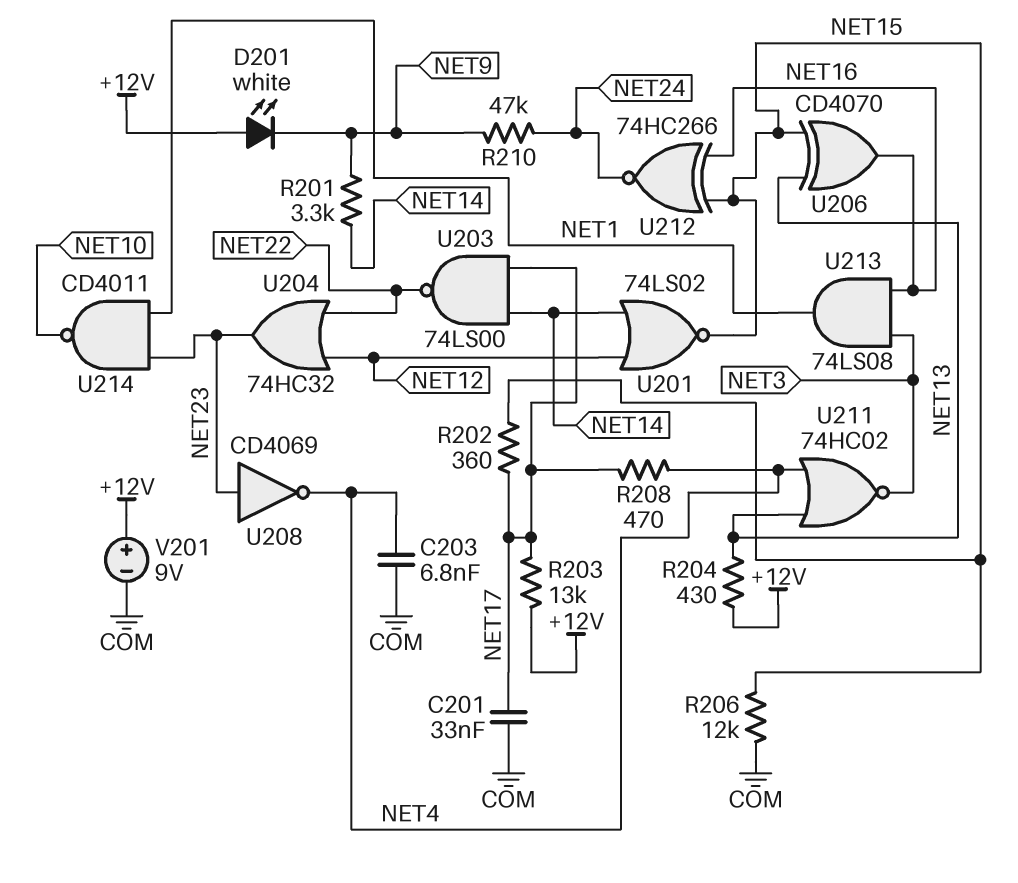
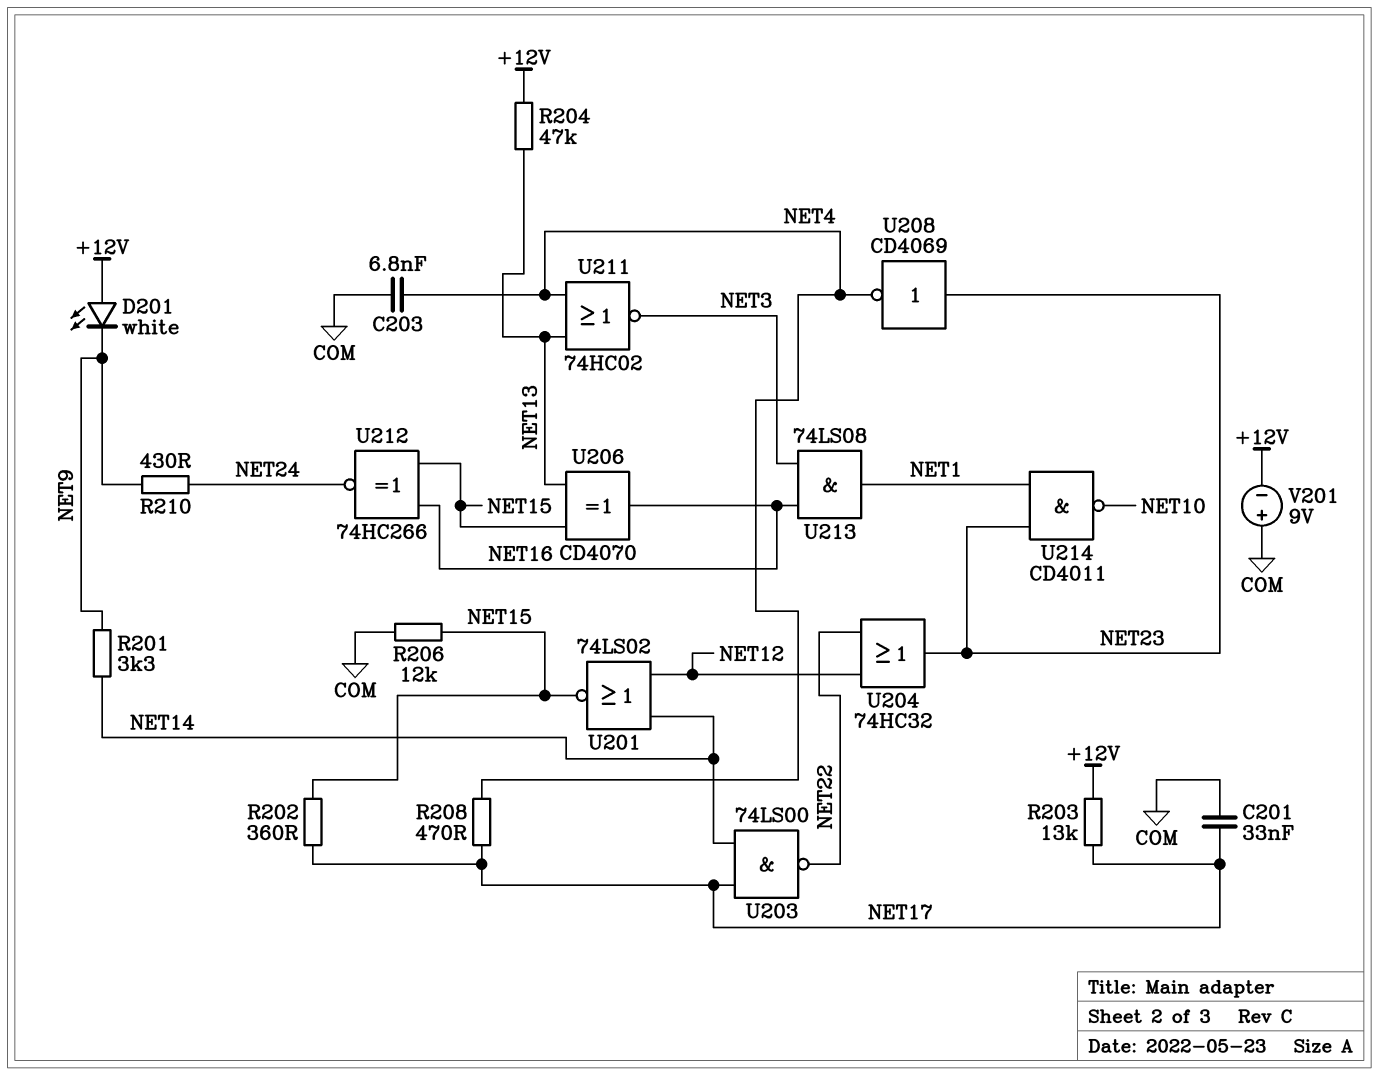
R204: 430 (+12V, NET13) -> 47k (+12V, NET13)
R210: 47k (NET9, NET24) -> 430 (NET9, NET24)
V201: 9V (plus +12V, minus COM) -> 9V (plus COM, minus +12V)

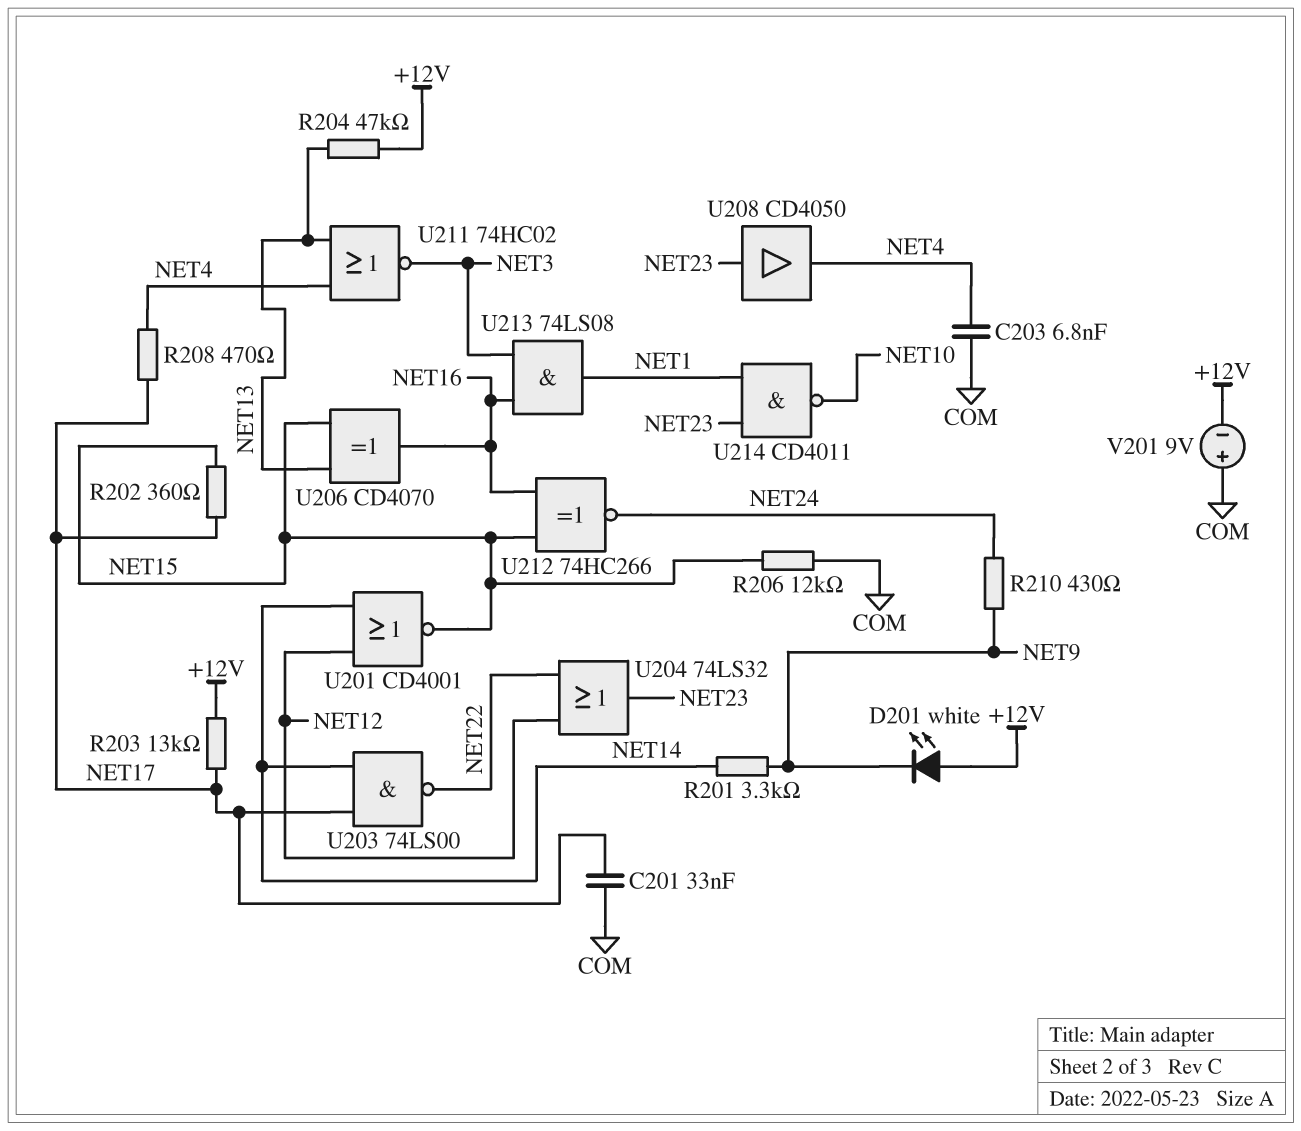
U201: NOR 74LS02 (in NET12, in NET14, out NET15) -> NOR CD4001 (in NET12, in NET14, out NET15)
U204: OR 74HC32 (in NET12, in NET22, out NET23) -> OR 74LS32 (in NET12, in NET22, out NET23)
U208: NOT CD4069 (in NET23, out NET4) -> buffer CD4050 (in NET23, out NET4)

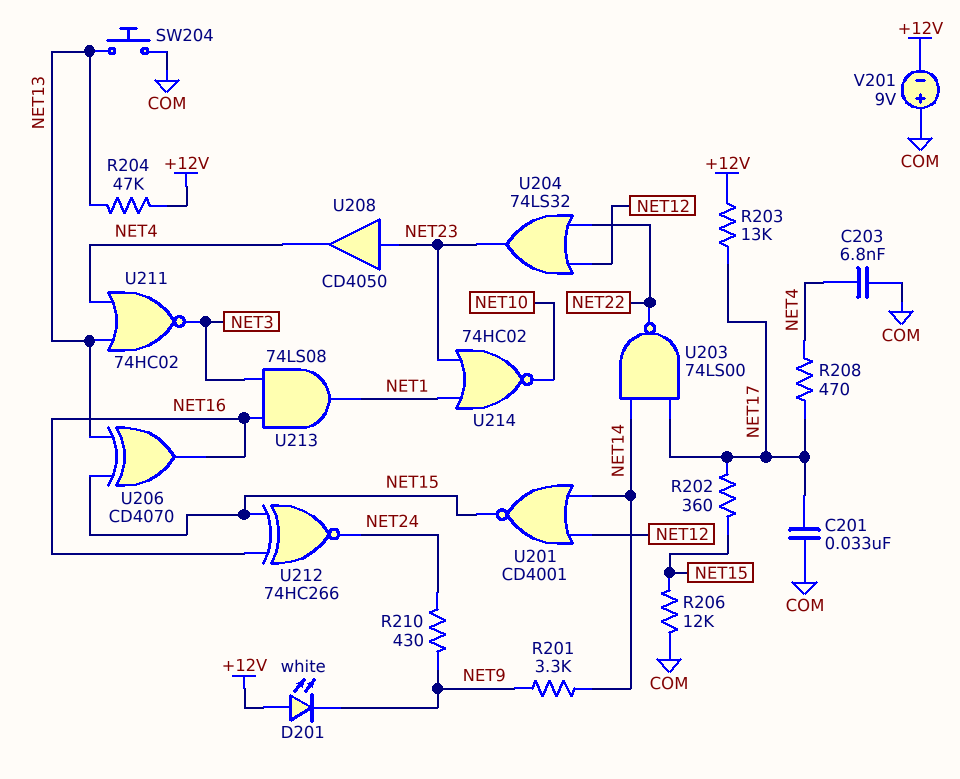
SW204: none -> button (COM, NET13)
U214: NAND CD4011 (in NET1, in NET23, out NET10) -> NOR 74HC02 (in NET1, in NET23, out NET10)

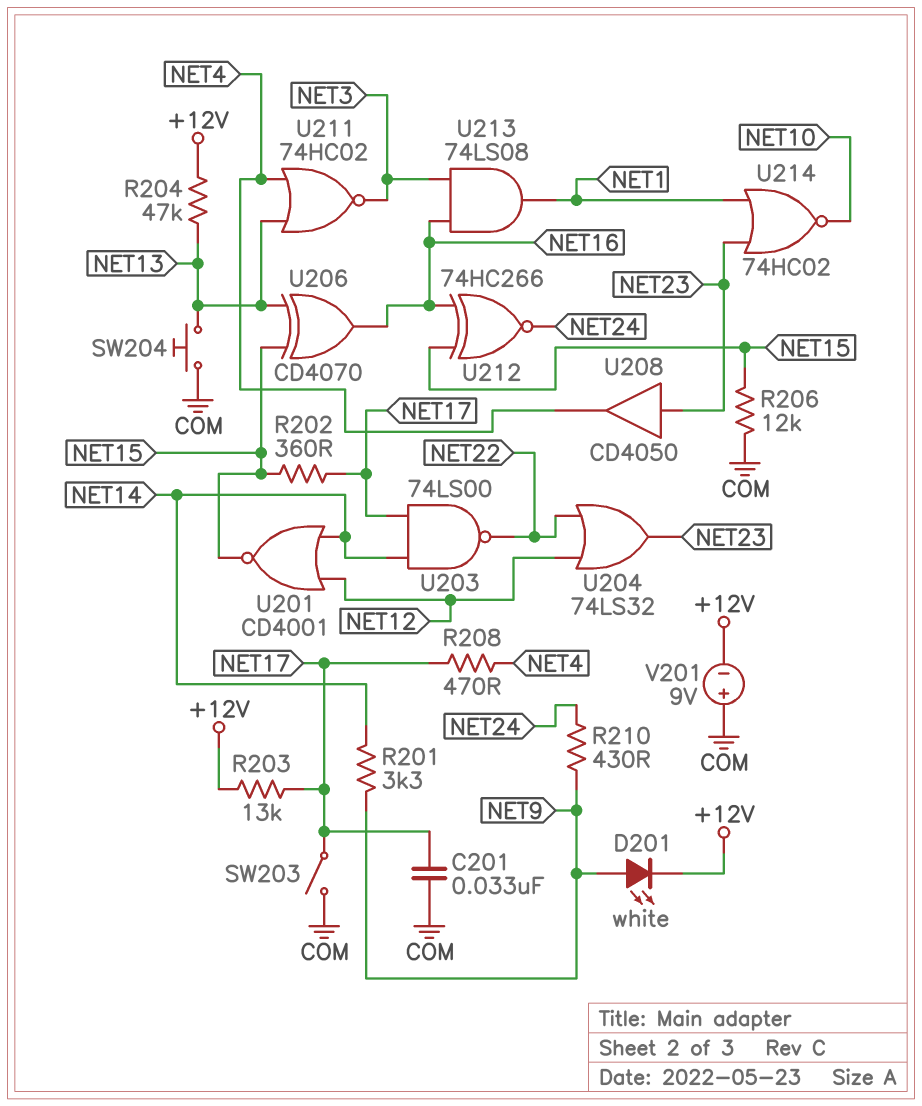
C203: 6.8nF (COM, NET4) -> none
D201: LED white (A +12V, K NET9) -> LED white (A NET9, K +12V)
SW203: none -> switch (COM, NET17)

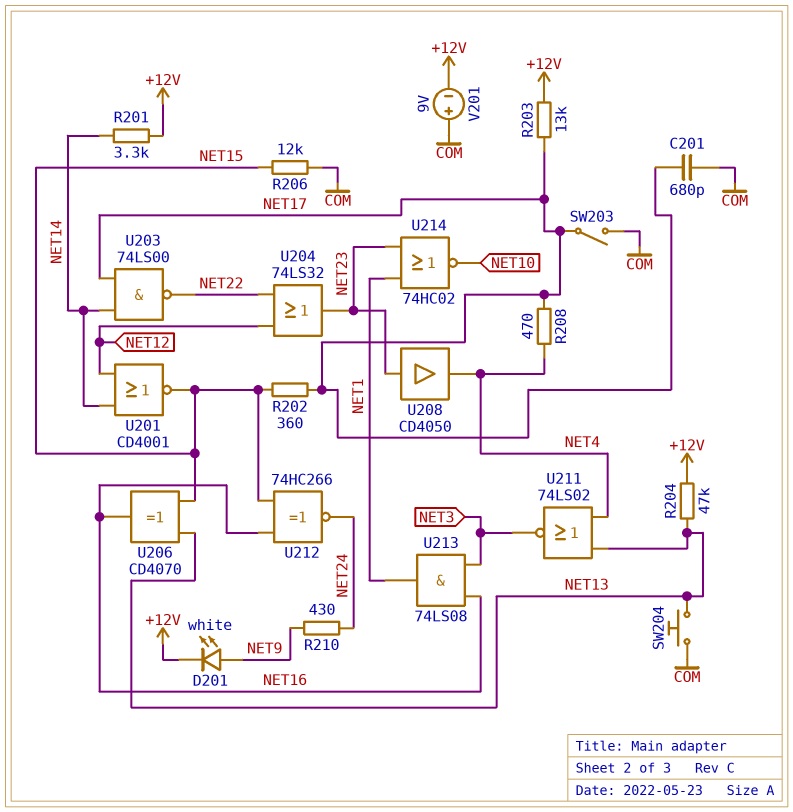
C201: 33nF (COM, NET17) -> 680pF (COM, NET17)
R201: 3.3k (NET9, NET14) -> 3.3k (+12V, NET14)
U211: NOR 74HC02 (in NET4, in NET13, out NET3) -> NOR 74LS02 (in NET4, in NET13, out NET3)

